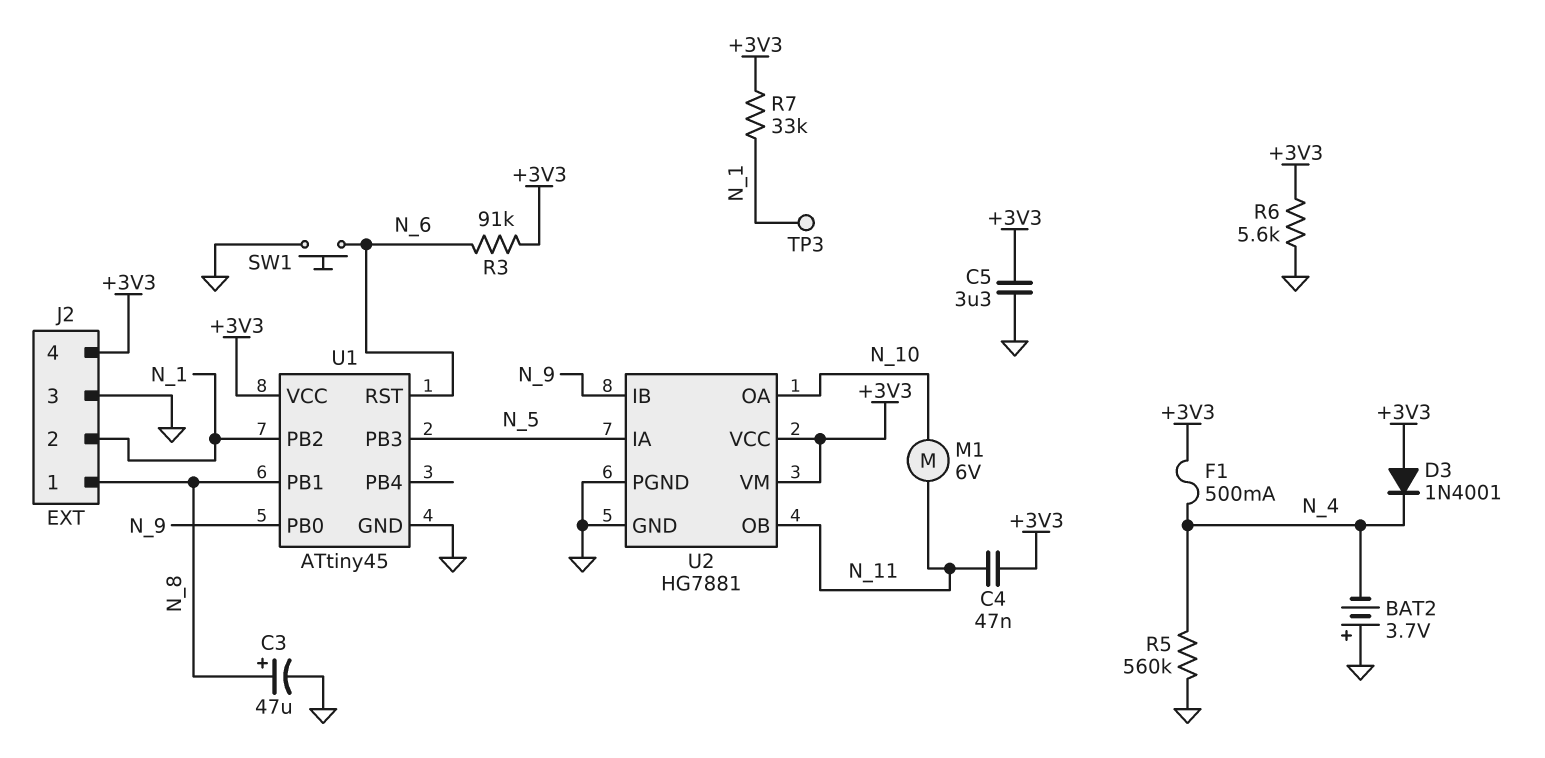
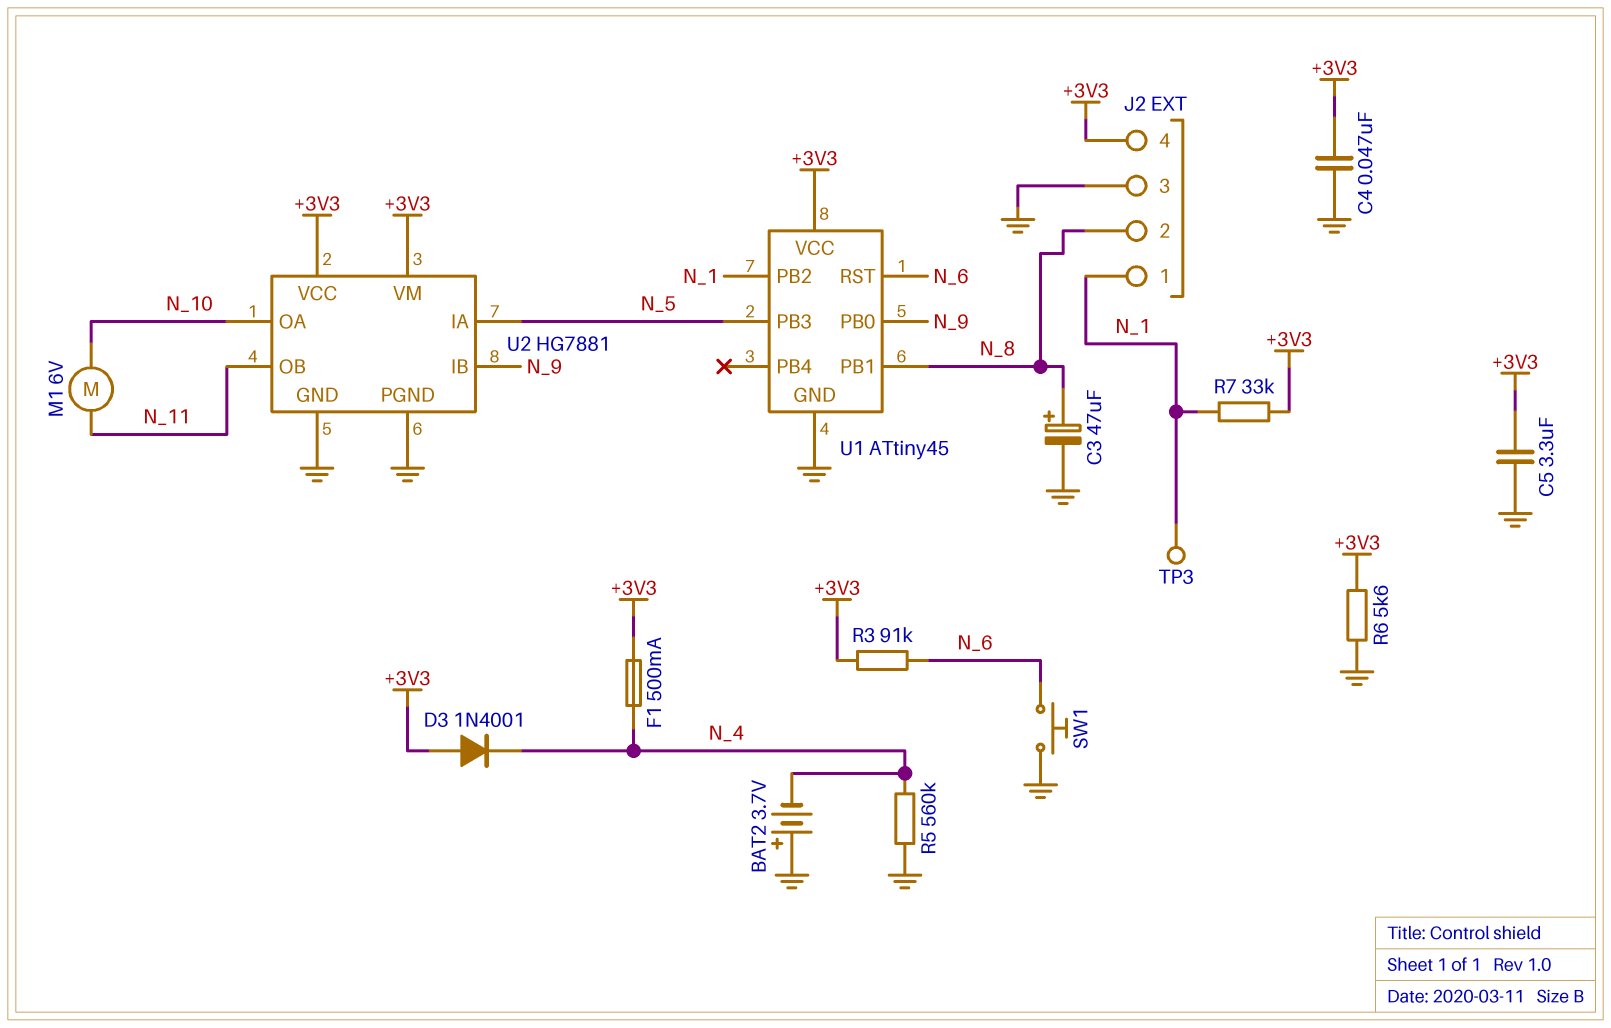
C4: 47nF (+3V3, N_11) -> 47nF (+3V3, GND)
J2 pin 1: N_8 -> N_1
J2 pin 2: N_1 -> N_8

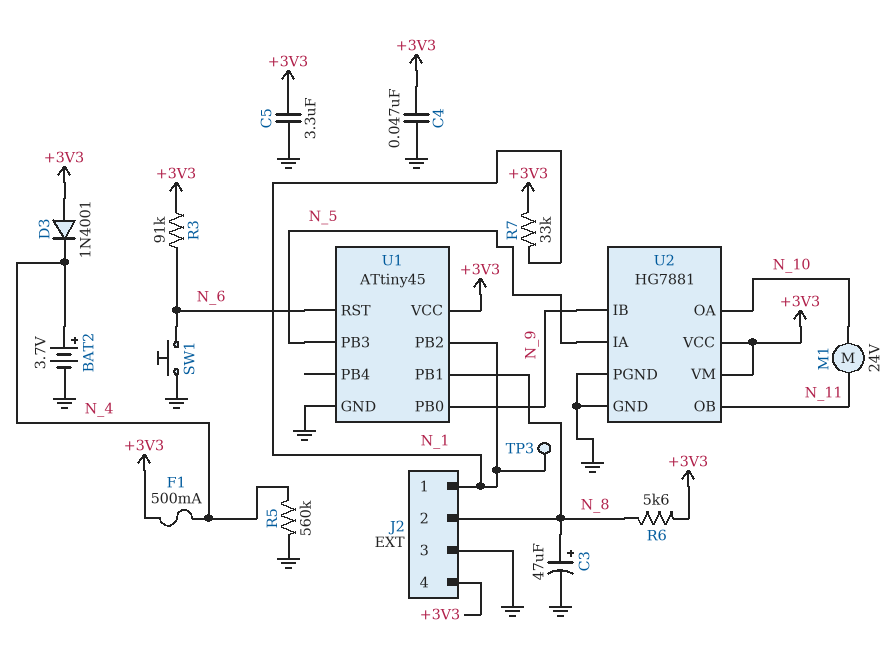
BAT2: 3.7V (plus GND, minus N_4) -> 3.7V (plus N_4, minus GND)
M1: motor 6V (N_10, N_11) -> motor 24V (N_10, N_11)
R6: 5.6k (+3V3, GND) -> 5.6k (+3V3, N_8)

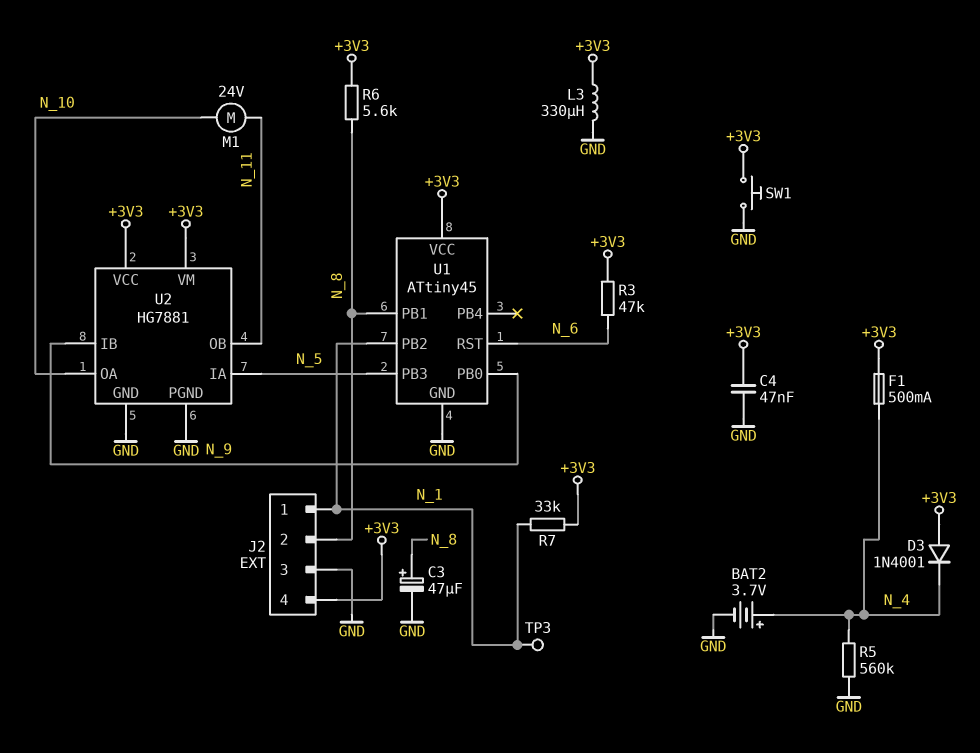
C5: 3.3uF (+3V3, GND) -> none
L3: none -> 330uH (+3V3, GND)
R3: 91k (+3V3, N_6) -> 47k (+3V3, N_6)
SW1: button (GND, N_6) -> button (+3V3, GND)

